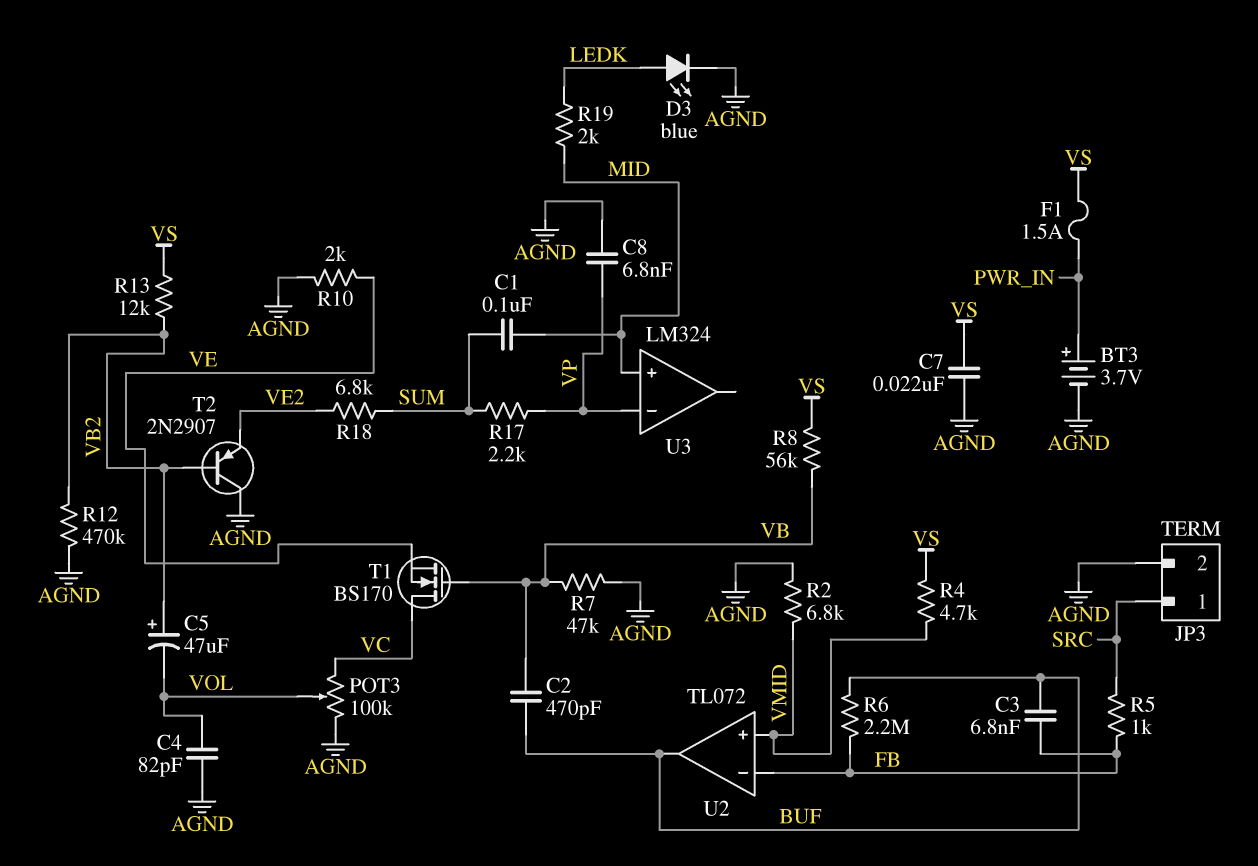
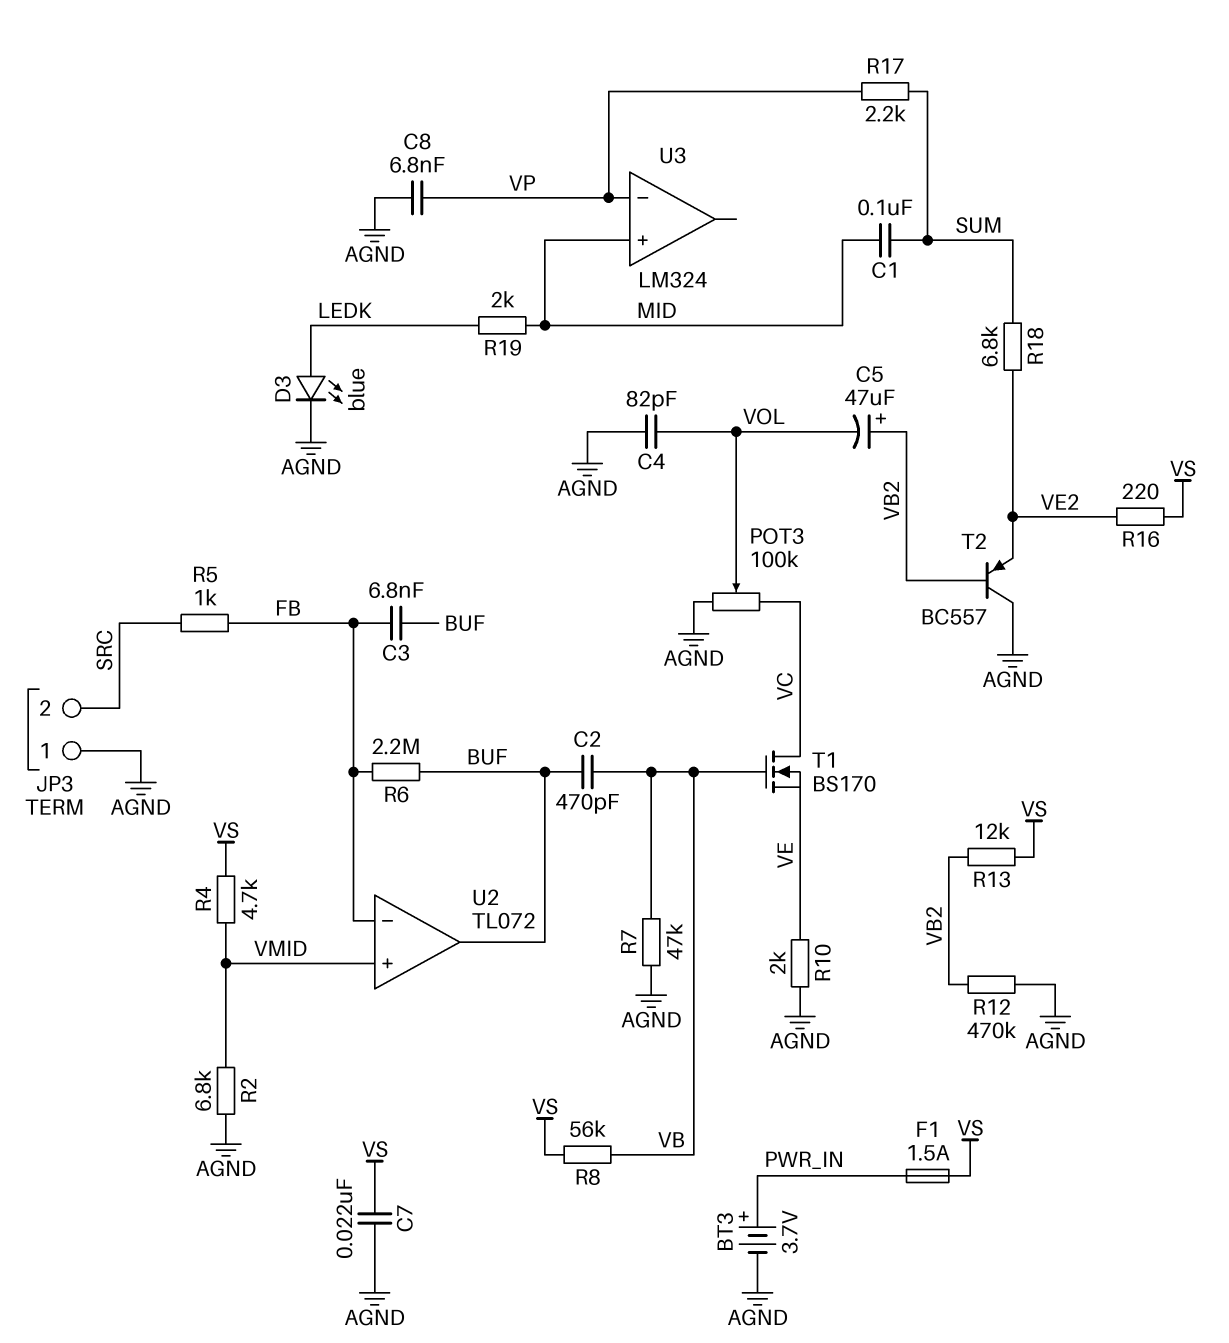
JP3 pin 1: SRC -> AGND
JP3 pin 2: AGND -> SRC
R16: none -> 220 (VE2, VS)
T2: PNP 2N2907 (B VB2, C AGND, E VE2) -> PNP BC557 (B VB2, C AGND, E VE2)

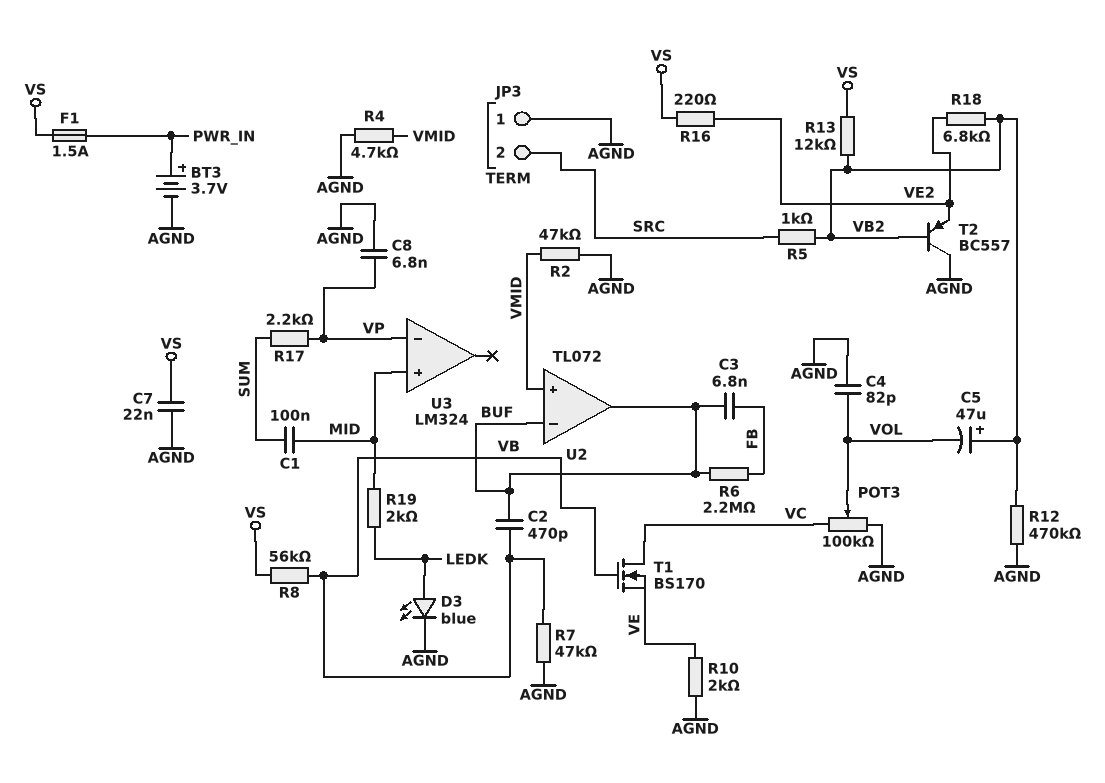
R2: 6.8k (AGND, VMID) -> 47k (AGND, VMID)
R4: 4.7k (VMID, VS) -> 4.7k (AGND, VMID)
R5: 1k (FB, SRC) -> 1k (SRC, VB2)
R18: 6.8k (SUM, VE2) -> 6.8k (VB2, VE2)
U2 pin in-: FB -> BUF

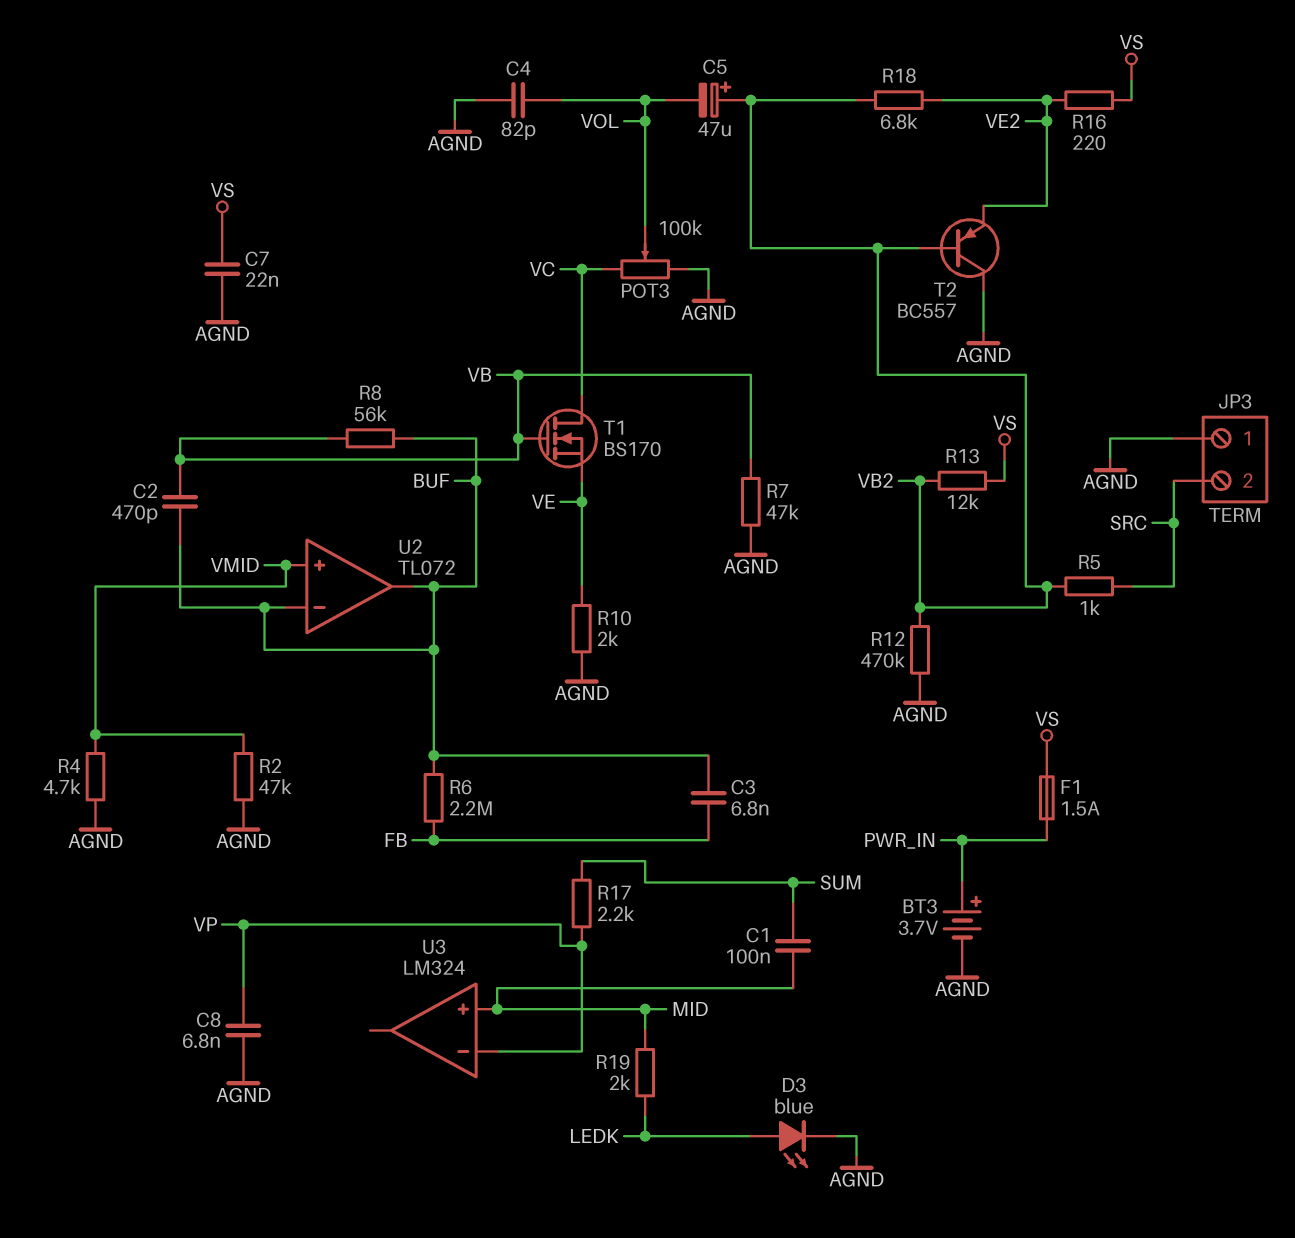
R8: 56k (VB, VS) -> 56k (BUF, VB)

